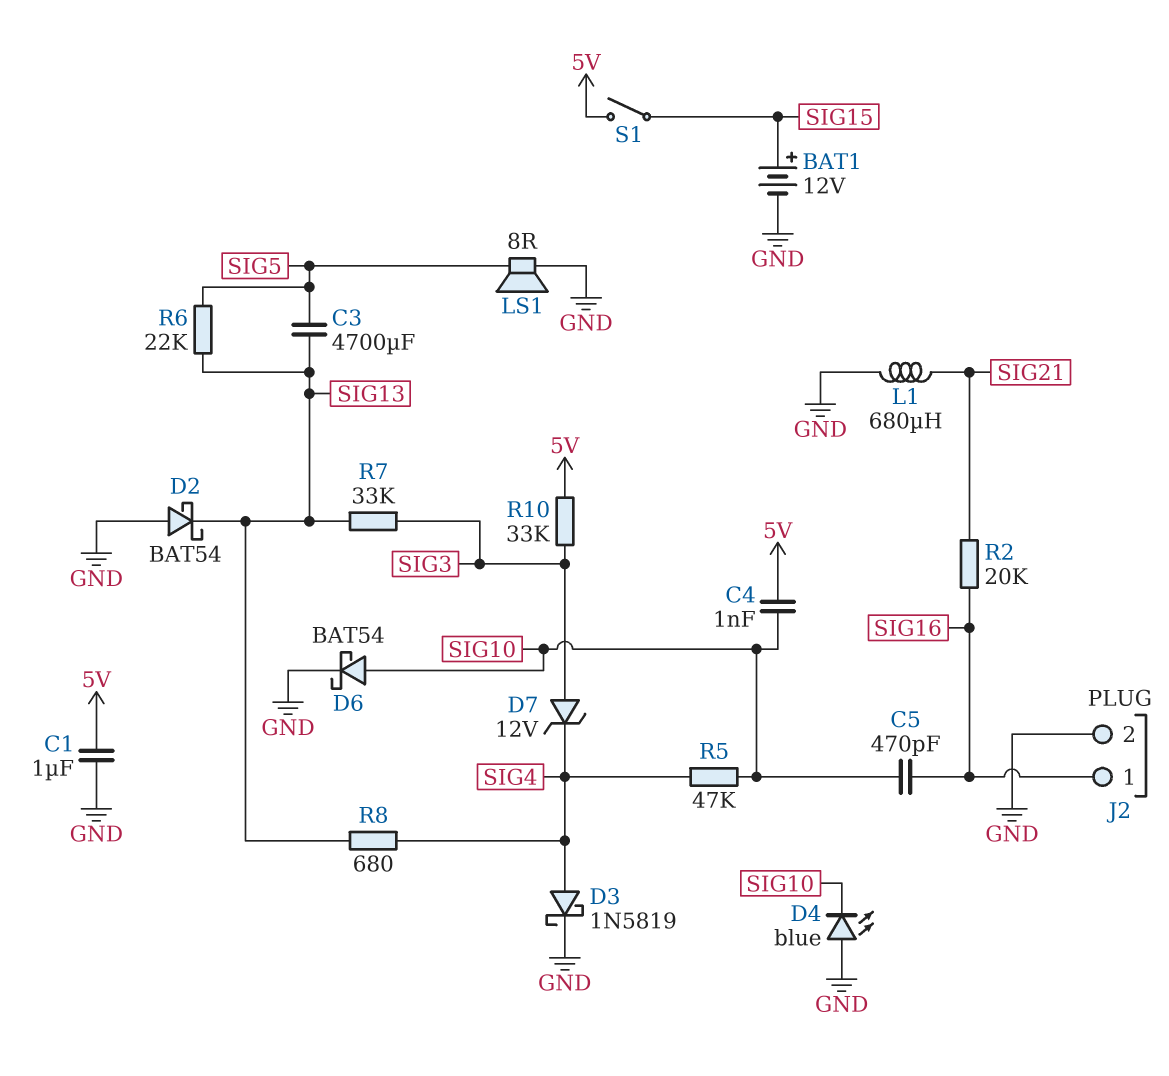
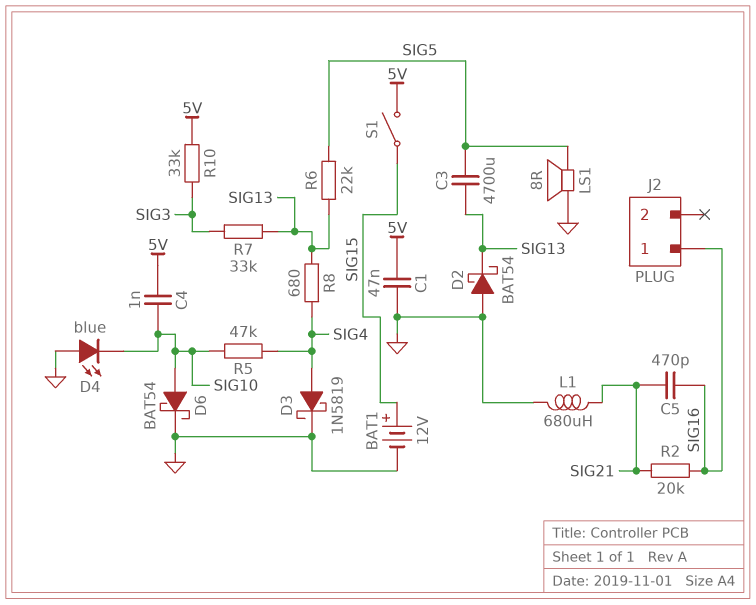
C1: 1uF (5V, GND) -> 47nF (5V, GND)
C5: 470pF (SIG10, SIG16) -> 470pF (SIG16, SIG21)
D7: zener 12V (A SIG3, K SIG4) -> none
J2 pin 2: GND -> none

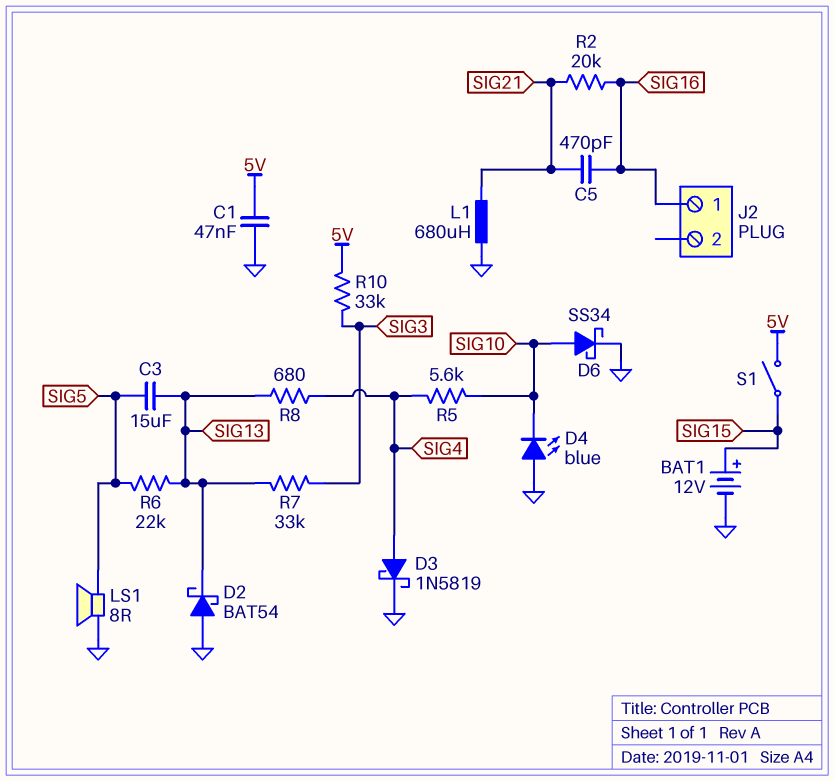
C3: 4700uF (SIG5, SIG13) -> 15uF (SIG5, SIG13)
C4: 1nF (5V, SIG10) -> none
D6: schottky BAT54 (A SIG10, K GND) -> schottky SS34 (A SIG10, K GND)
R5: 47k (SIG4, SIG10) -> 5.6k (SIG4, SIG10)

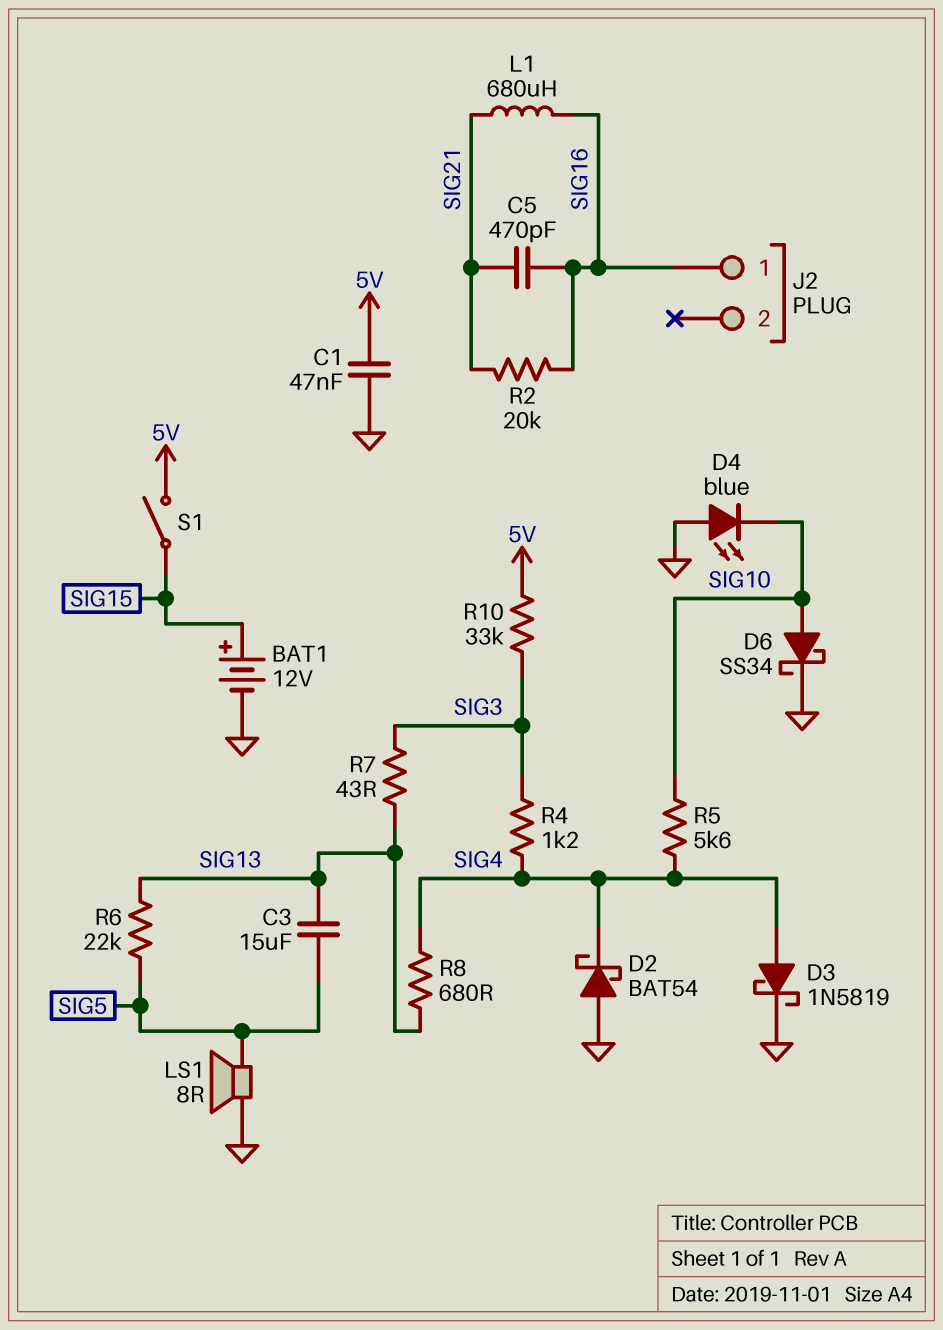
D2: schottky BAT54 (A GND, K SIG13) -> schottky BAT54 (A GND, K SIG4)
L1: 680uH (GND, SIG21) -> 680uH (SIG16, SIG21)
R4: none -> 1.2k (SIG3, SIG4)
R7: 33k (SIG3, SIG13) -> 43 (SIG3, SIG13)

